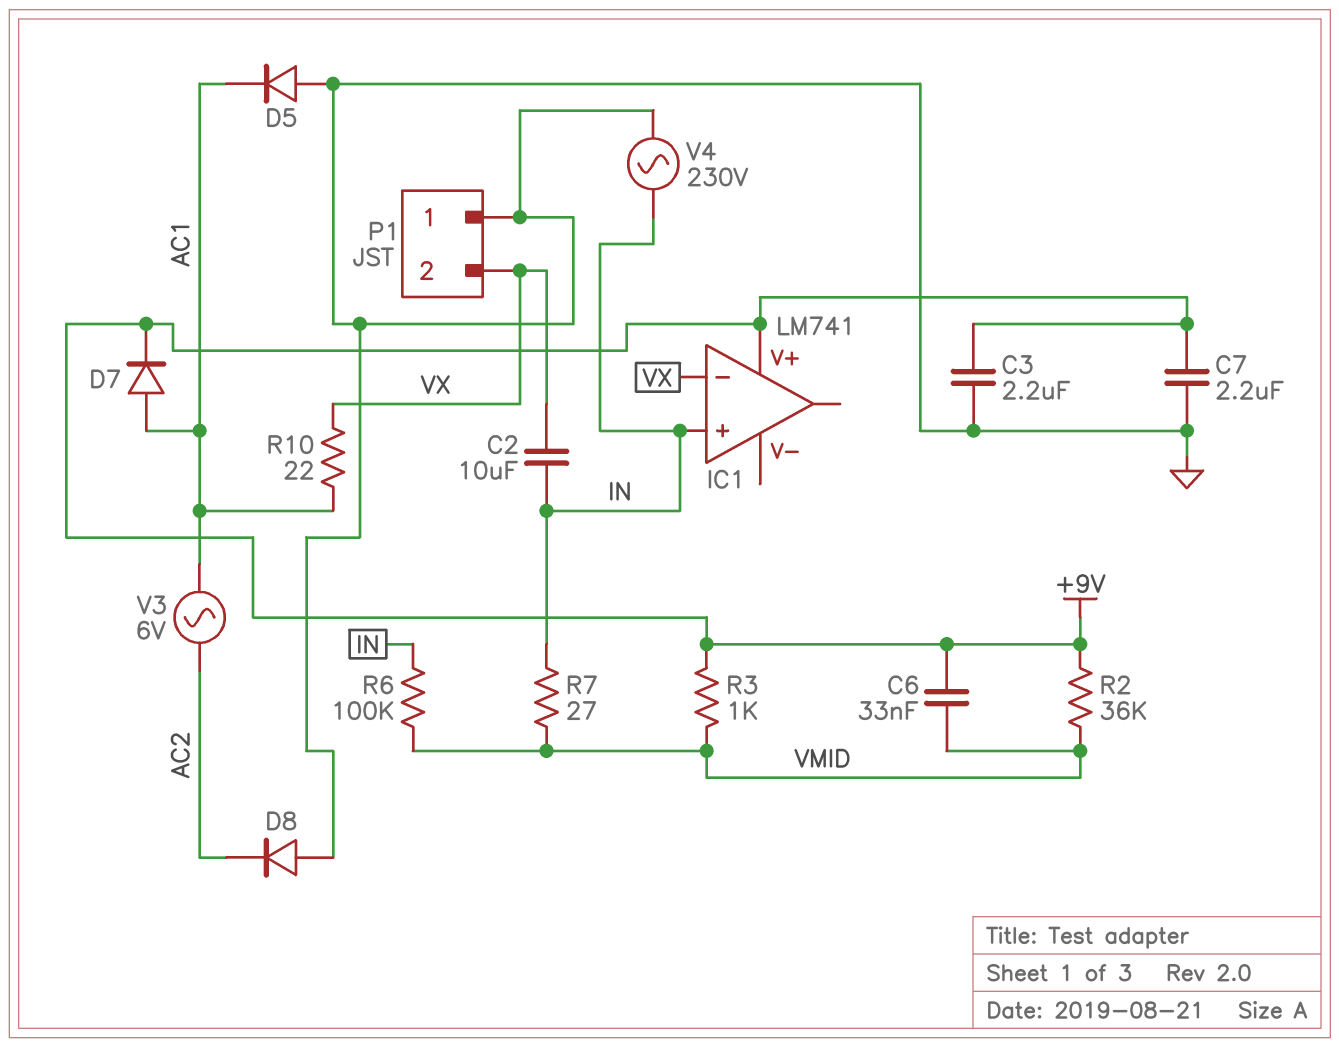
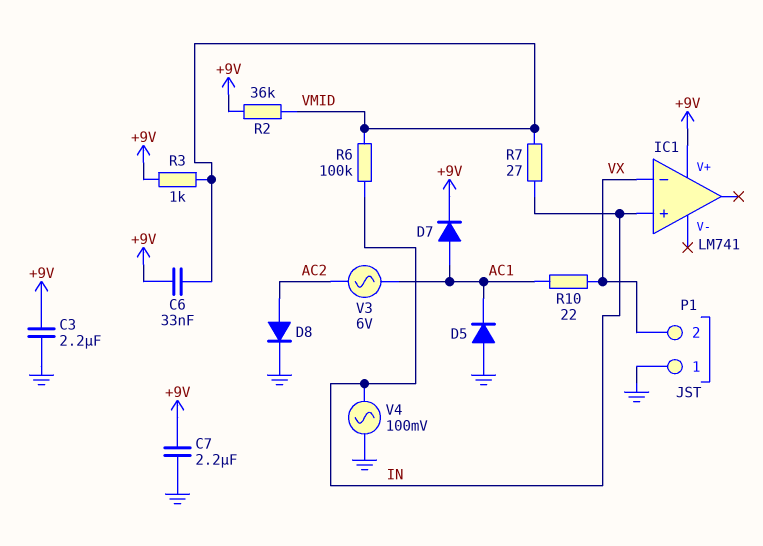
C2: 10uF (IN, VX) -> none
D8: diode (A GND, K AC2) -> diode (A AC2, K GND)
V4: AC 230V (GND, IN) -> AC 100mV (GND, IN)

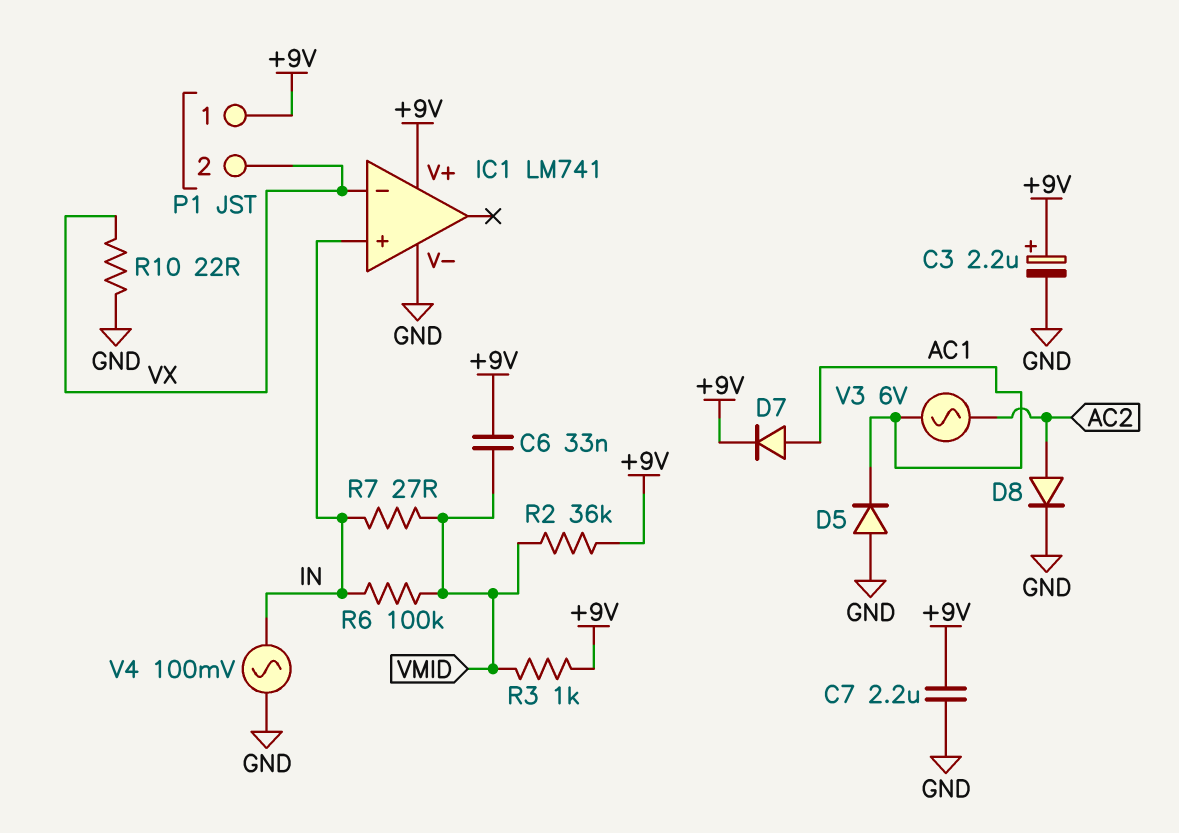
C3: 2.2uF (+9V, GND) -> 2.2uF (plus +9V, minus GND)
IC1 pin V-: none -> GND
P1 pin 1: GND -> +9V
R10: 22 (AC1, VX) -> 22 (GND, VX)

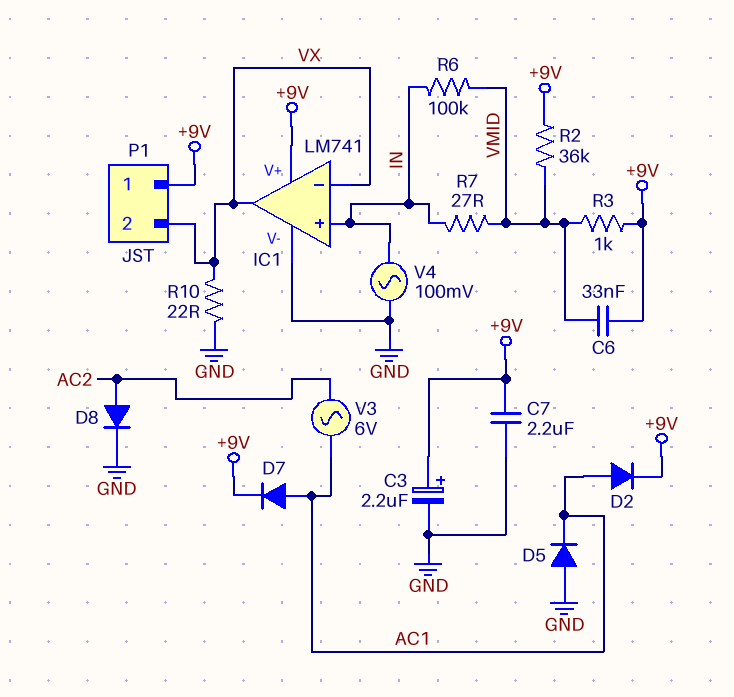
D2: none -> diode (A AC1, K +9V)
IC1 pin out: none -> VX

